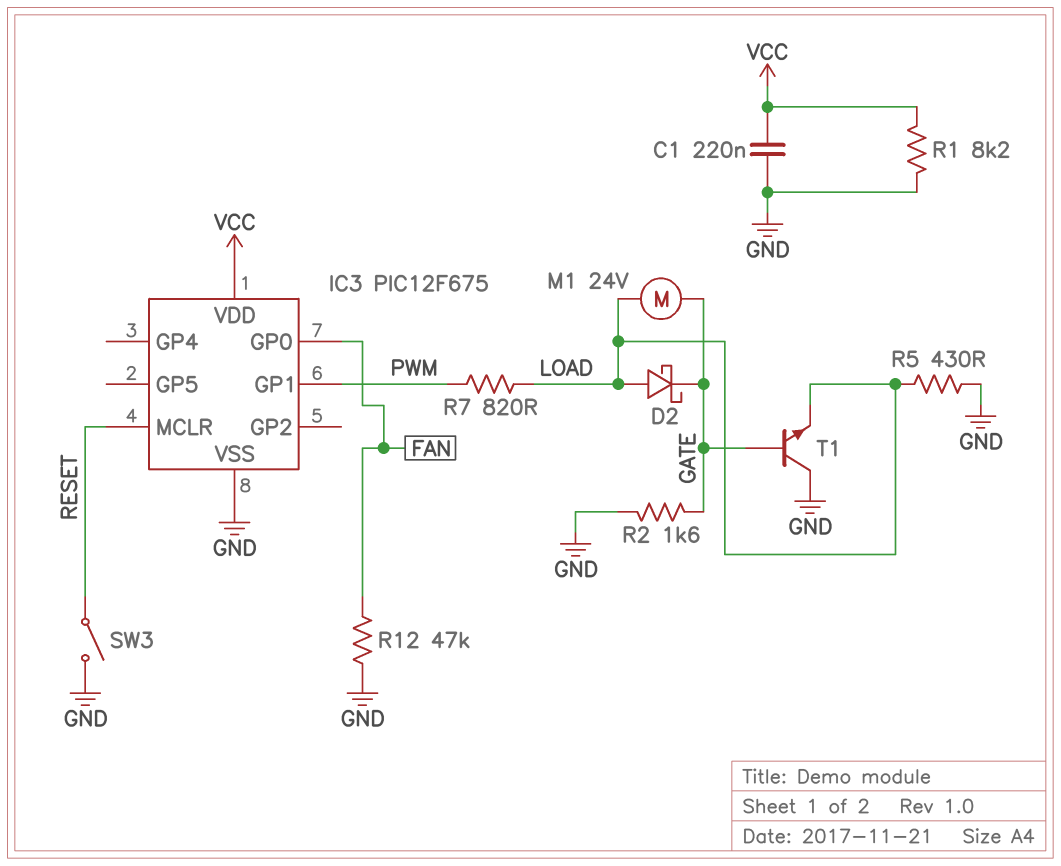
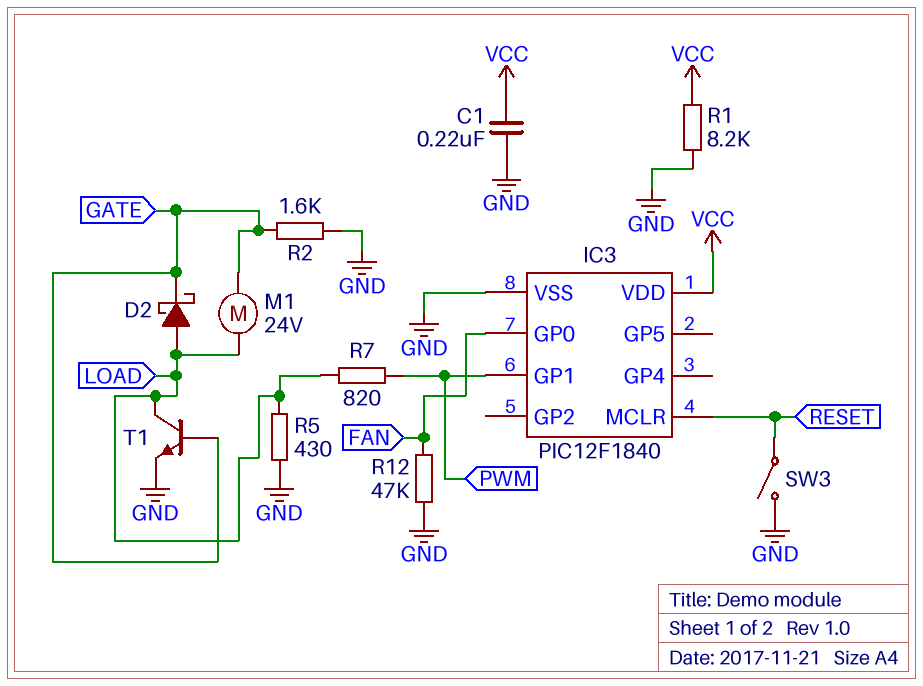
IC3: PIC12F675 -> PIC12F1840
T1: NPN (B GATE, C GND, E LOAD) -> NPN (B GATE, C LOAD, E GND)

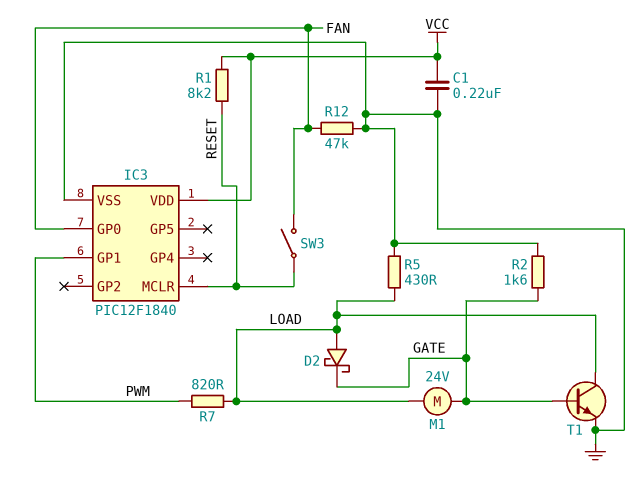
R1: 8.2k (GND, VCC) -> 8.2k (RESET, VCC)
SW3: switch (GND, RESET) -> switch (FAN, RESET)

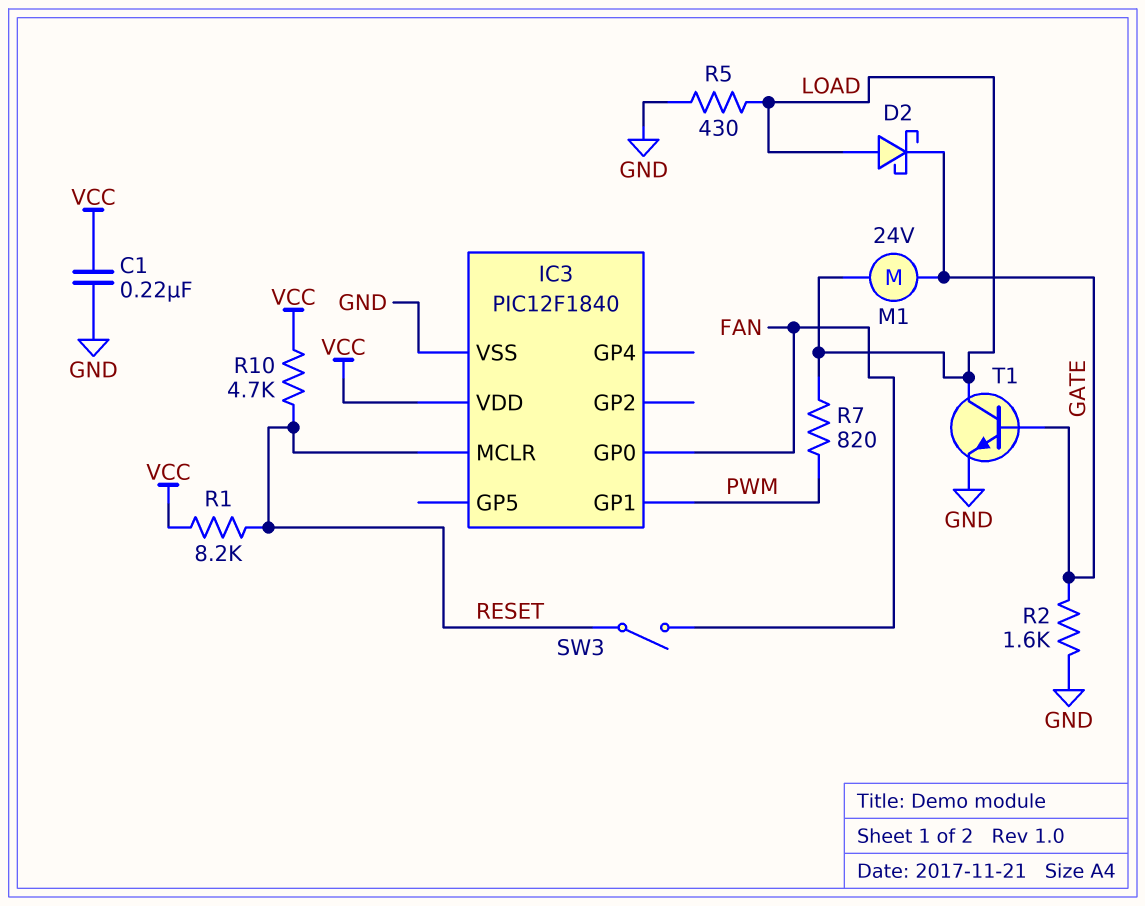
R10: none -> 4.7k (RESET, VCC)
R12: 47k (FAN, GND) -> none

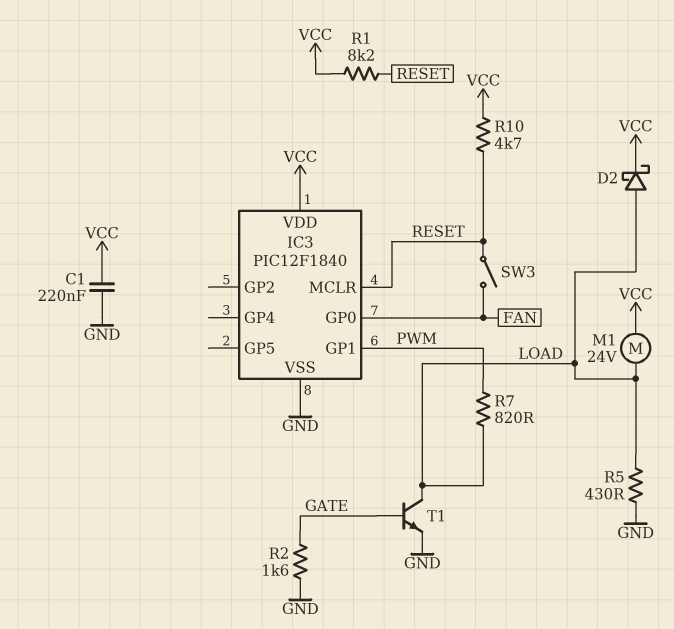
D2: schottky (A LOAD, K GATE) -> schottky (A LOAD, K VCC)
M1: motor 24V (GATE, LOAD) -> motor 24V (LOAD, VCC)

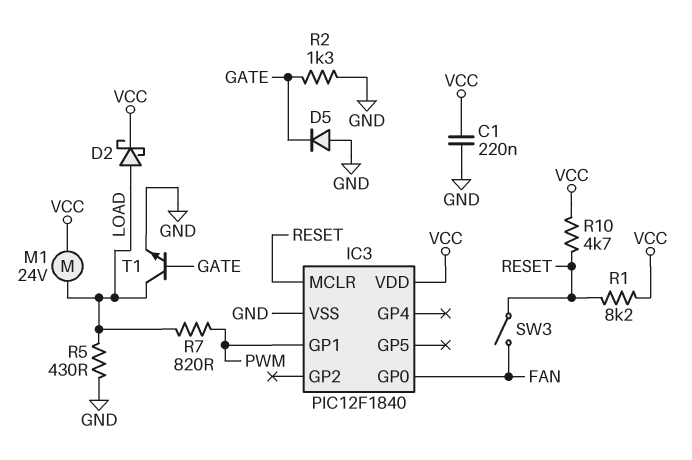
D5: none -> diode (A GND, K GATE)
R2: 1.6k (GATE, GND) -> 1.3k (GATE, GND)

